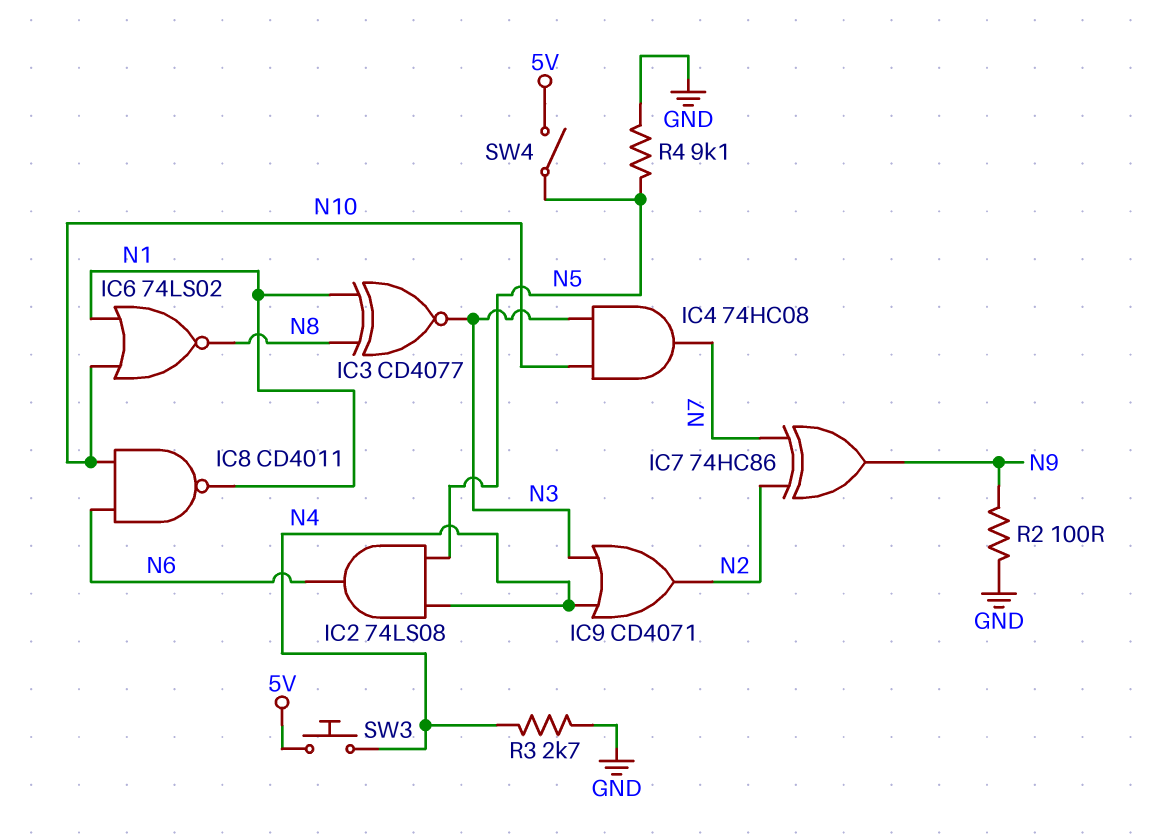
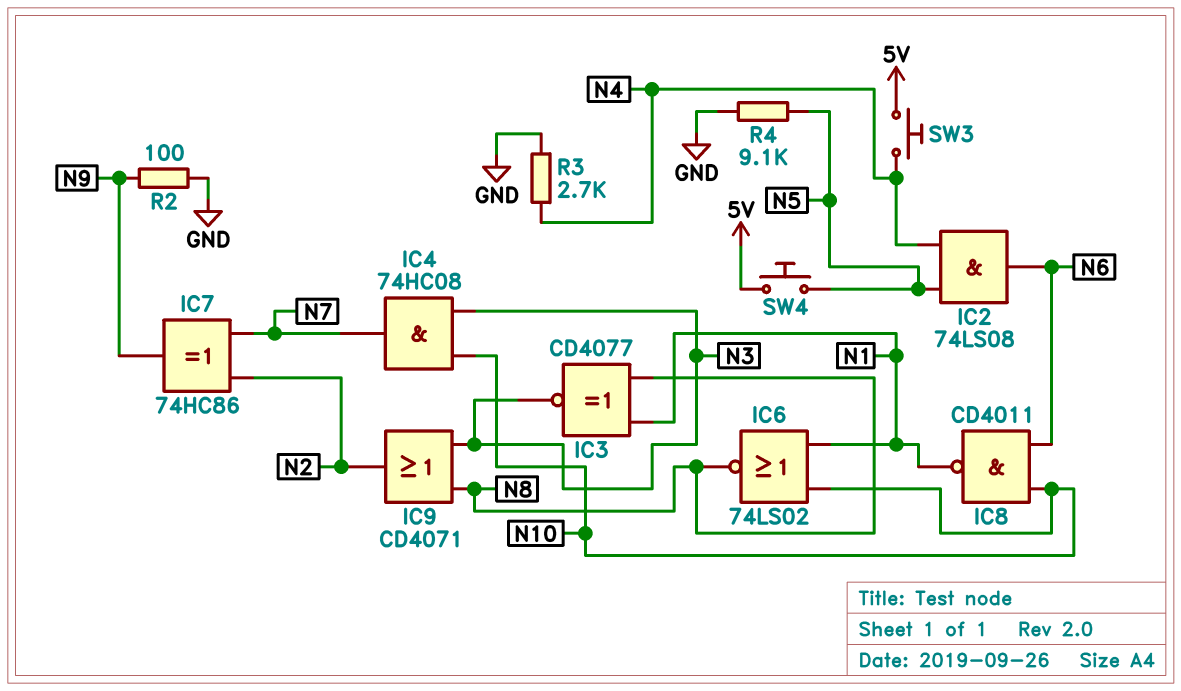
IC9: OR CD4071 (in N3, in N4, out N2) -> OR CD4071 (in N3, in N8, out N2)
SW4: switch (5V, N5) -> button (5V, N5)

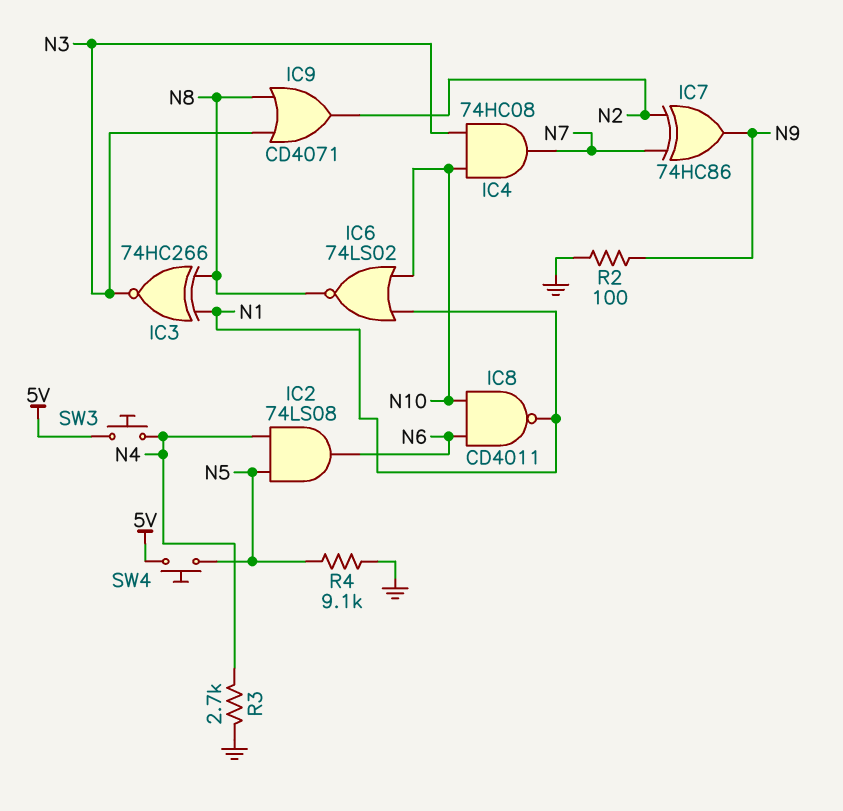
IC3: XNOR CD4077 (in N1, in N8, out N3) -> XNOR 74HC266 (in N1, in N8, out N3)

